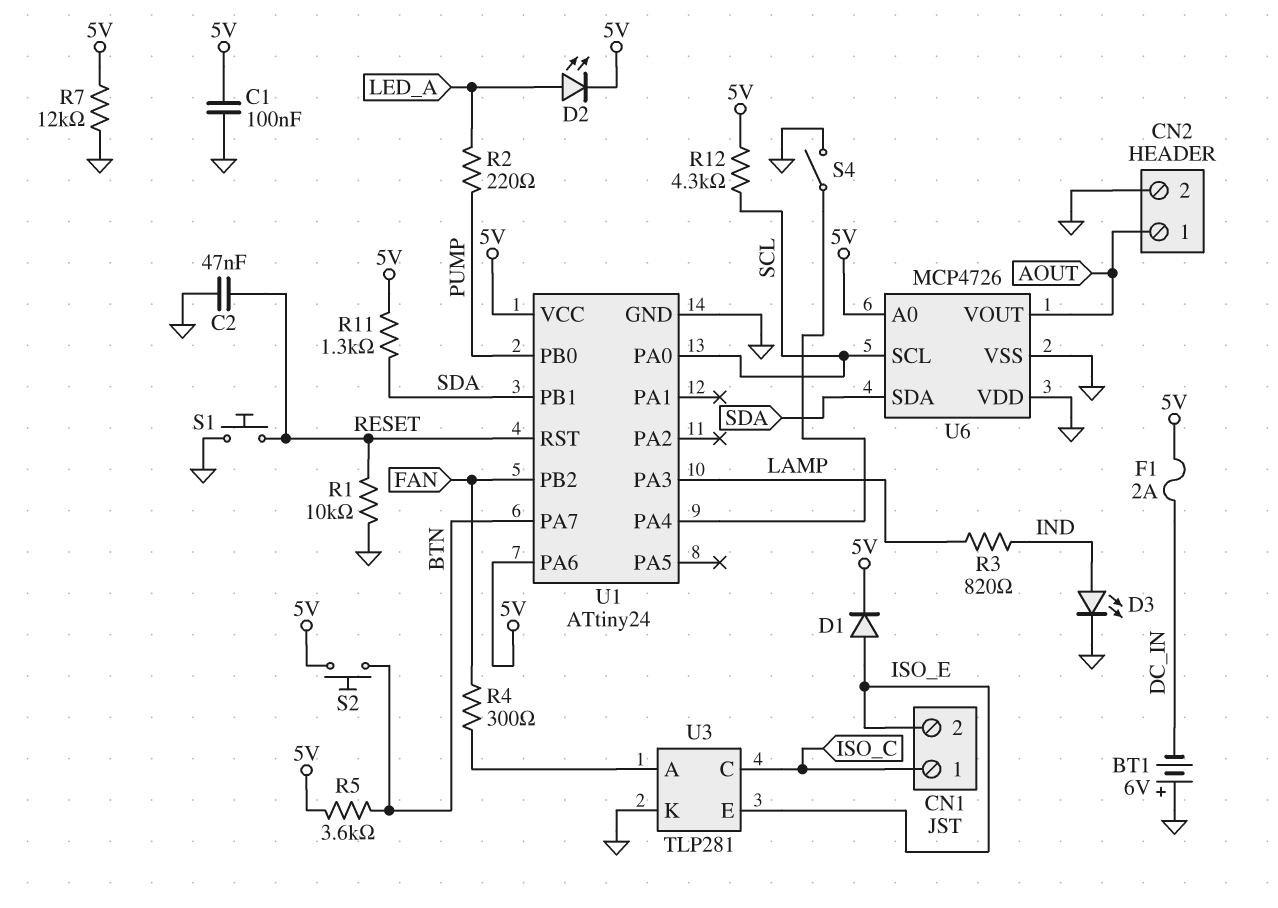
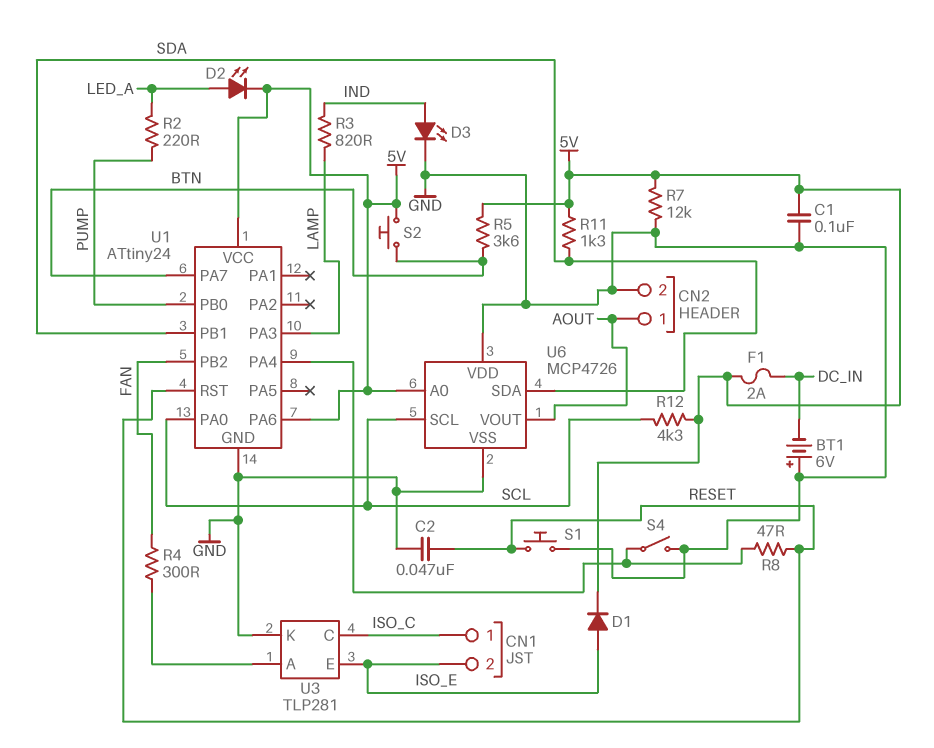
R1: 10k (GND, RESET) -> none
R8: none -> 47 (RESET, U1/PA4)

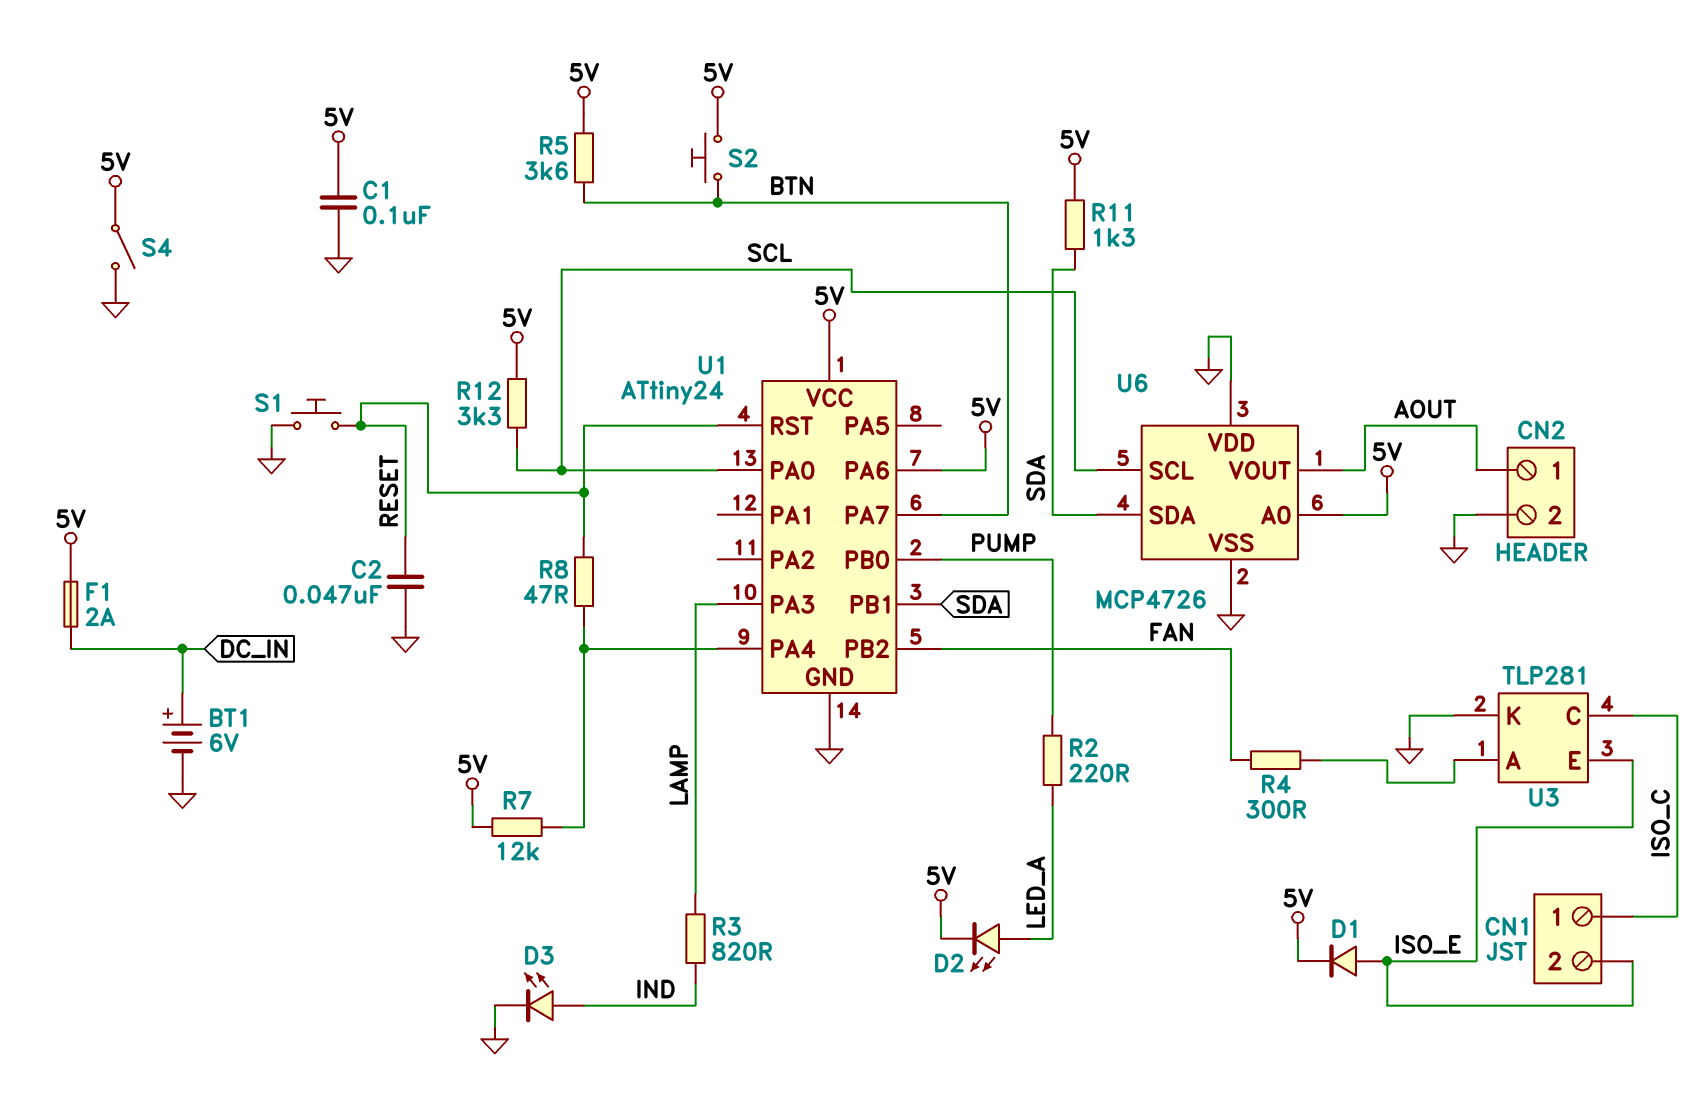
BT1: 6V (plus GND, minus DC_IN) -> 6V (plus DC_IN, minus GND)
R7: 12k (5V, GND) -> 12k (5V, U1/PA4)
R12: 4.3k (5V, SCL) -> 3.3k (5V, SCL)
S4: switch (GND, U1/PA4) -> switch (5V, GND)

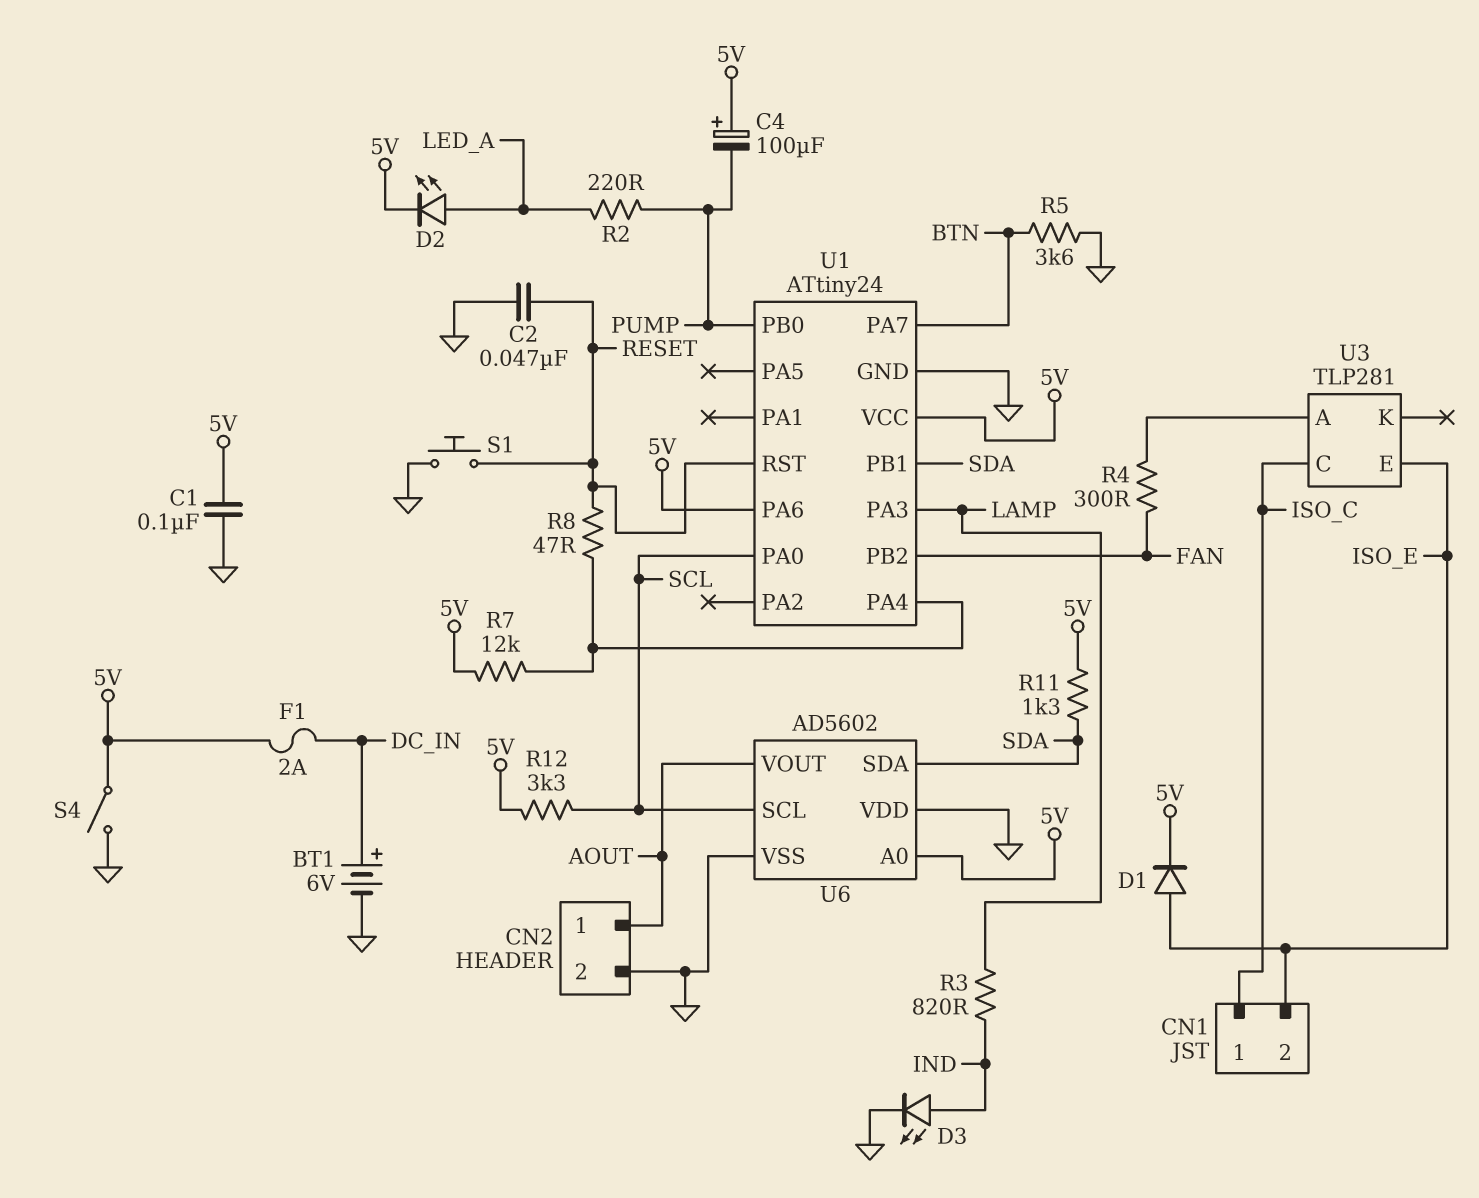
C4: none -> 100uF (plus 5V, minus PUMP)
R5: 3.6k (5V, BTN) -> 3.6k (BTN, GND)
S2: button (5V, BTN) -> none
U3 pin K: GND -> none
U6: MCP4726 -> AD5602

